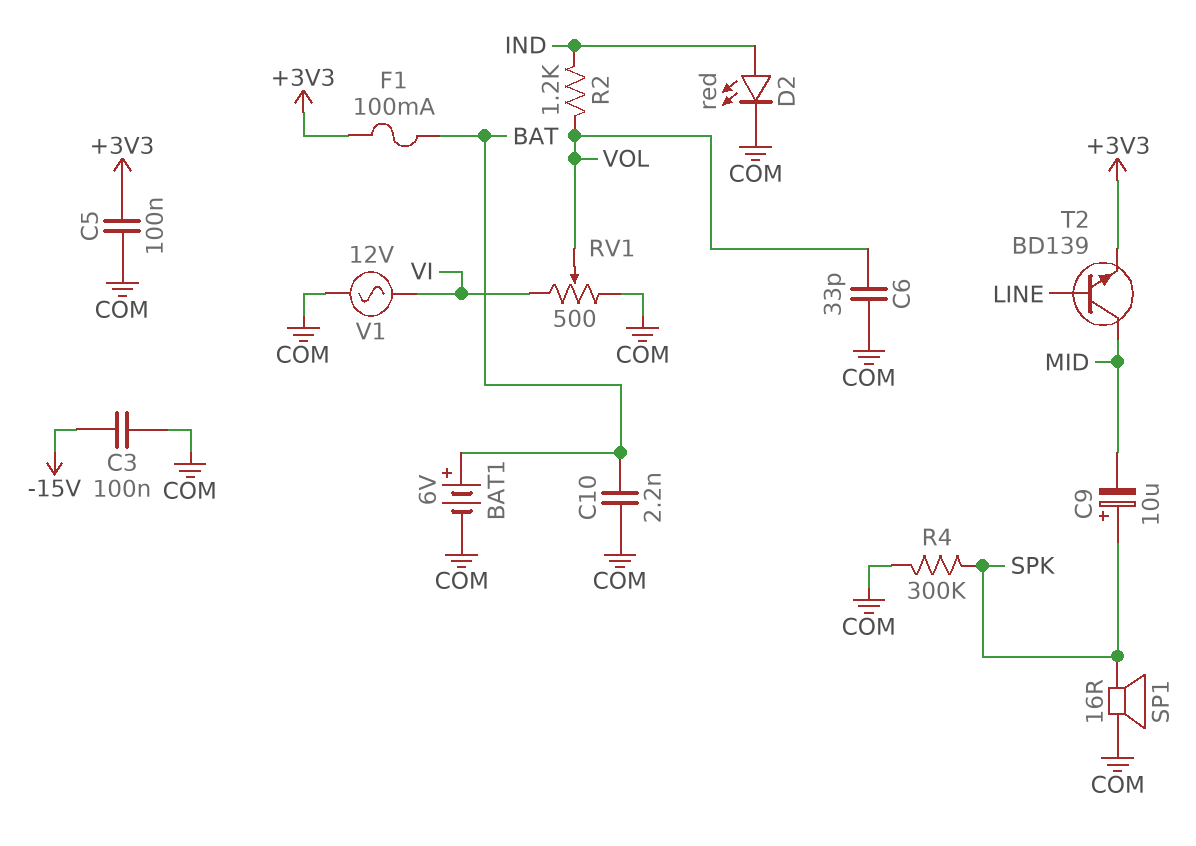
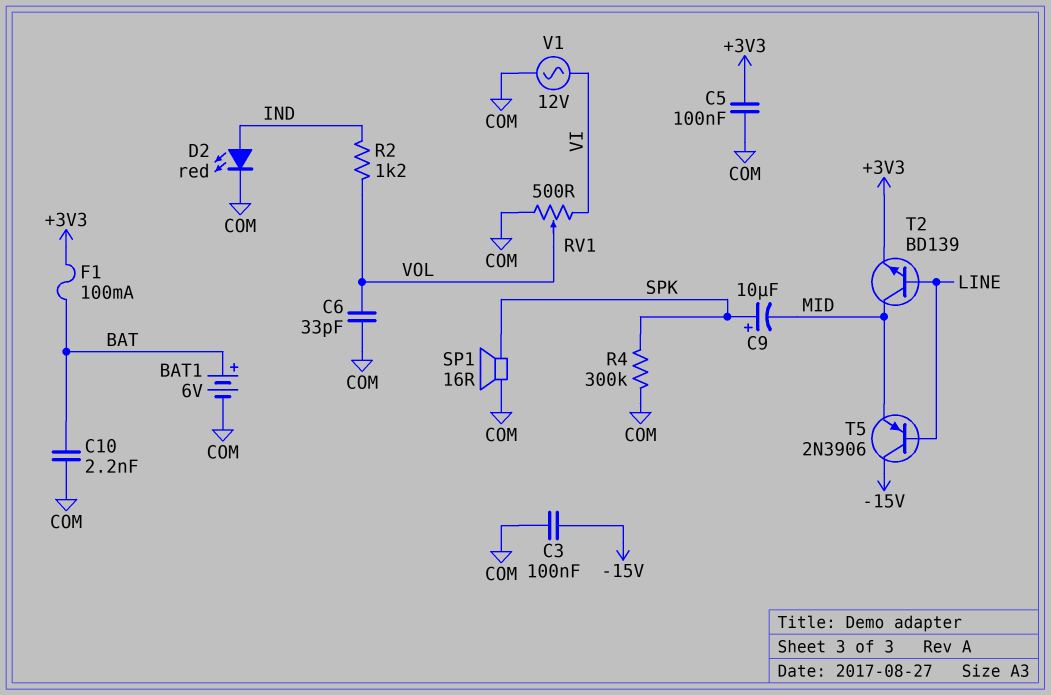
T5: none -> PNP 2N3906 (B LINE, C -15V, E MID)

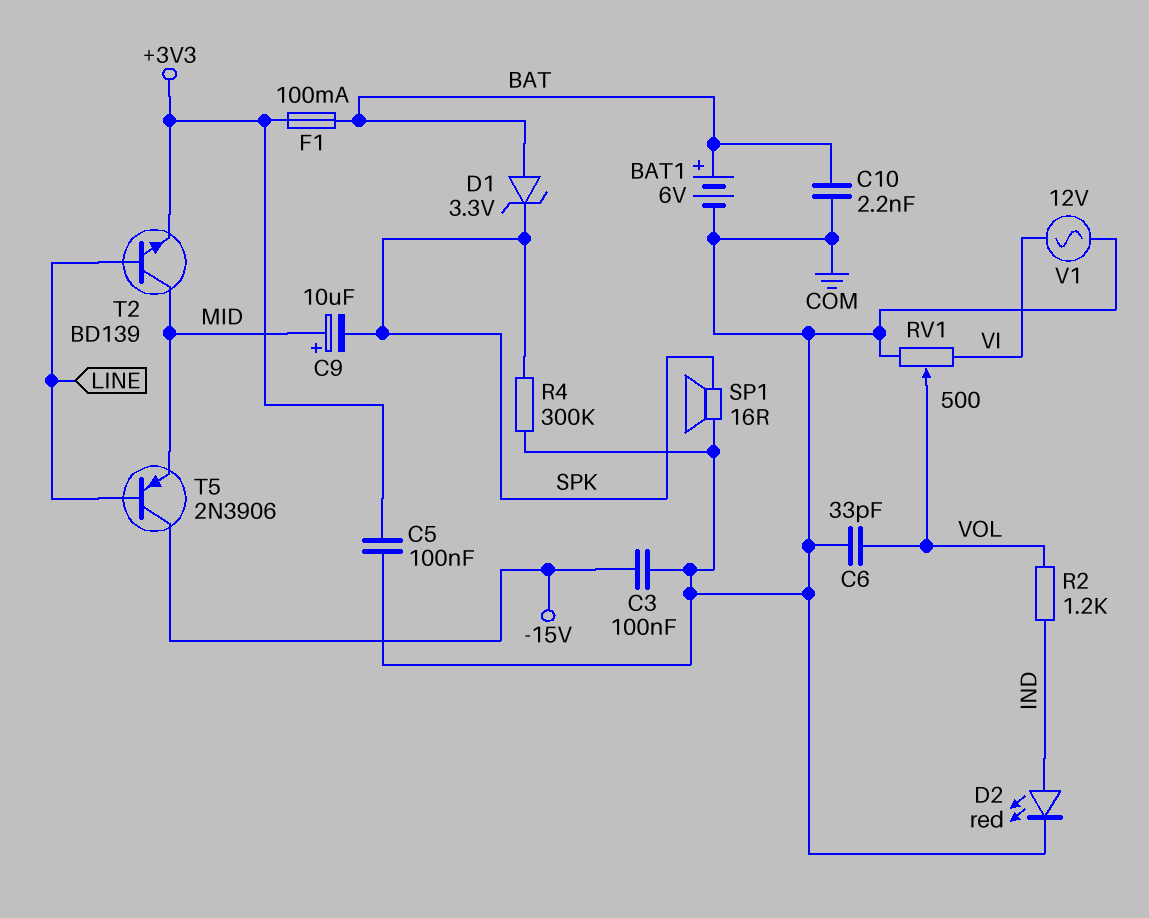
C9: 10uF (plus SPK, minus MID) -> 10uF (plus MID, minus SPK)
D1: none -> zener 3.3V (A BAT, K SPK)

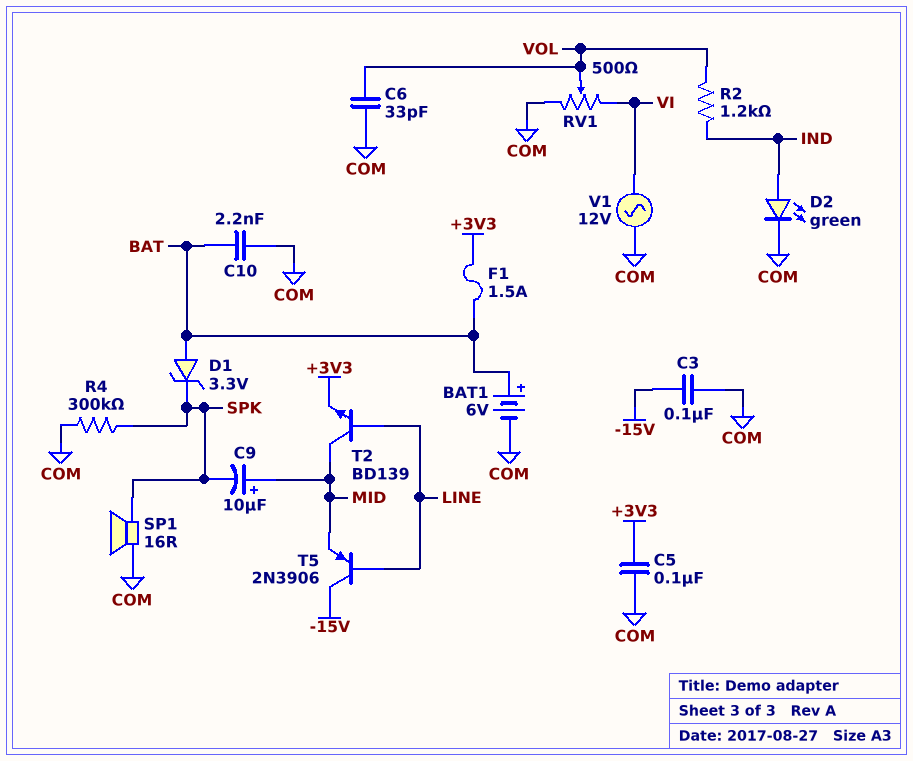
D2: LED red (A IND, K COM) -> LED green (A IND, K COM)
F1: 100mA (+3V3, BAT) -> 1.5A (+3V3, BAT)

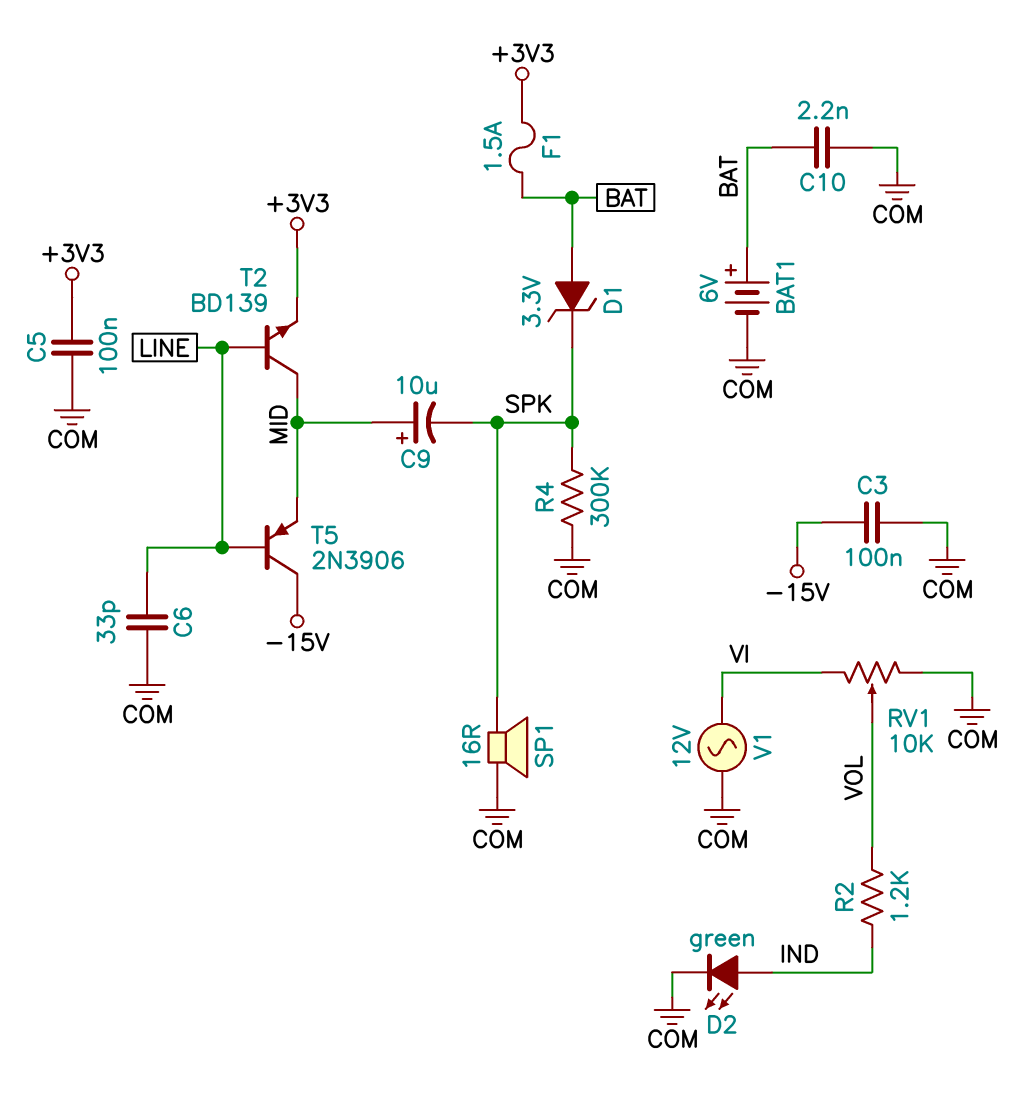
C6: 33pF (COM, VOL) -> 33pF (COM, LINE)
RV1: 500 (COM, VI, wiper VOL) -> 10k (COM, VI, wiper VOL)

